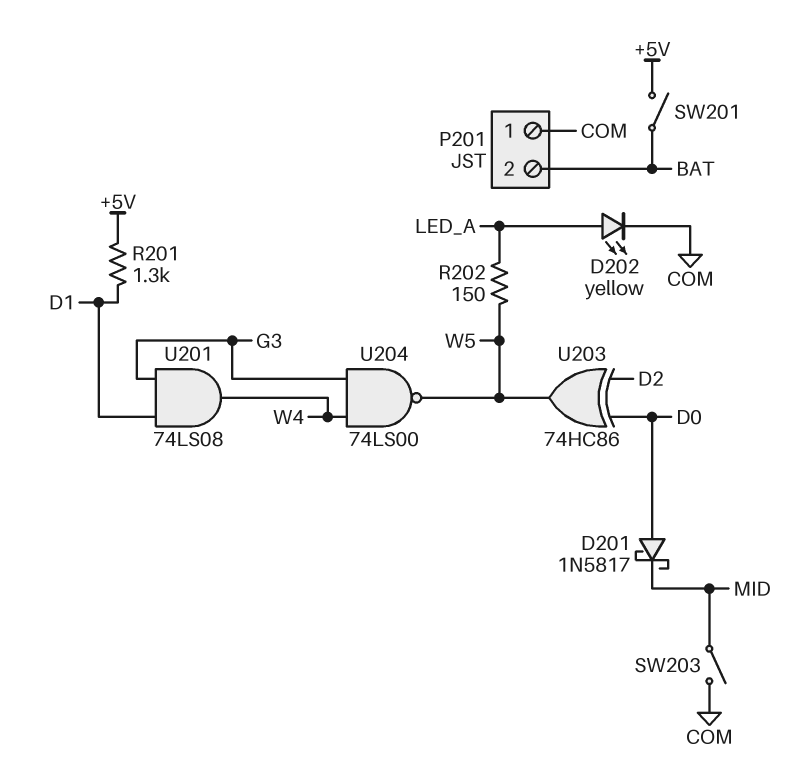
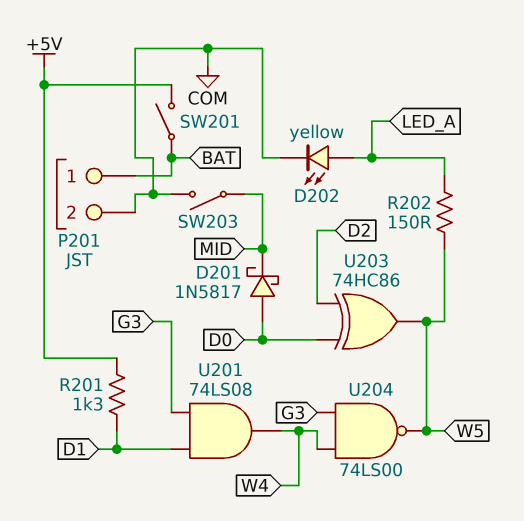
P201 pin 1: COM -> BAT
P201 pin 2: BAT -> COM

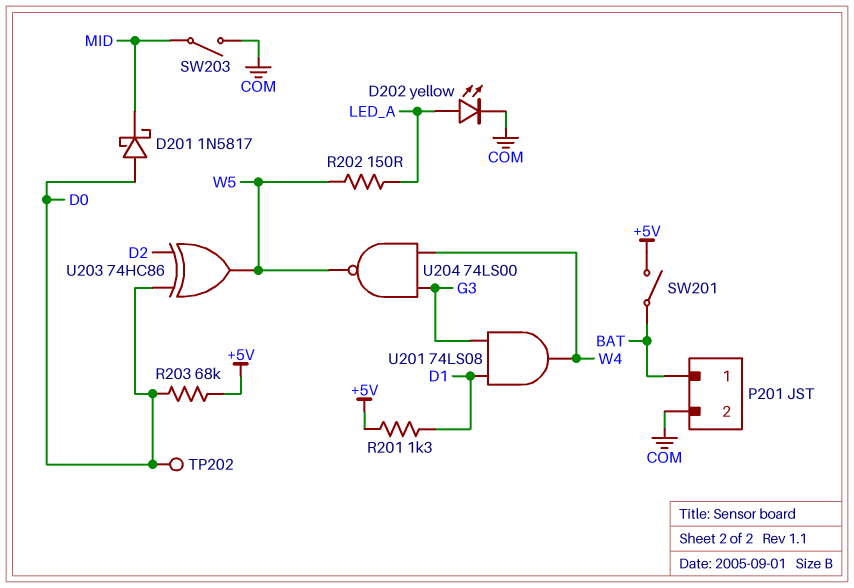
R203: none -> 68k (+5V, D0)
TP202: none -> test point (D0)

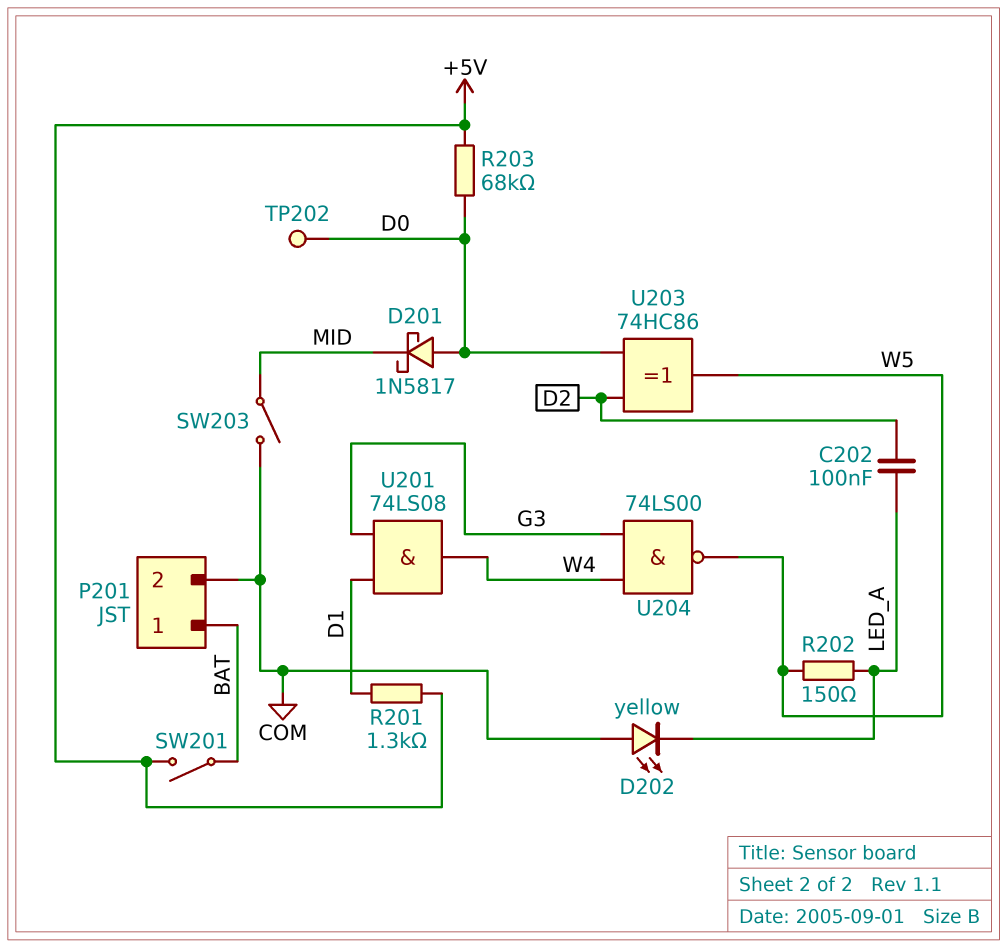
C202: none -> 100nF (D2, LED_A)
D202: LED yellow (A LED_A, K COM) -> LED yellow (A COM, K LED_A)

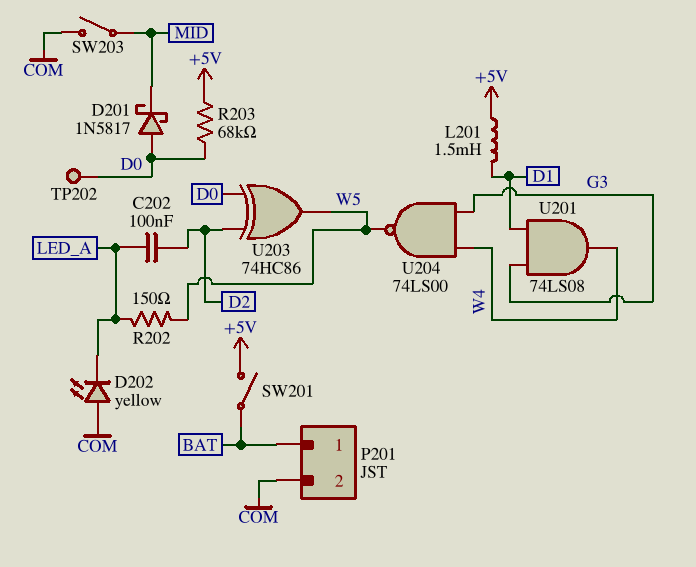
L201: none -> 1.5mH (+5V, D1)
R201: 1.3k (+5V, D1) -> none

